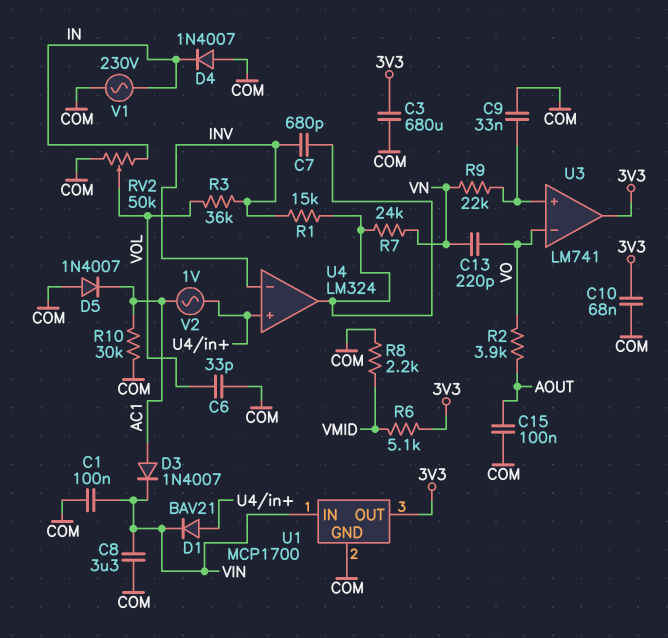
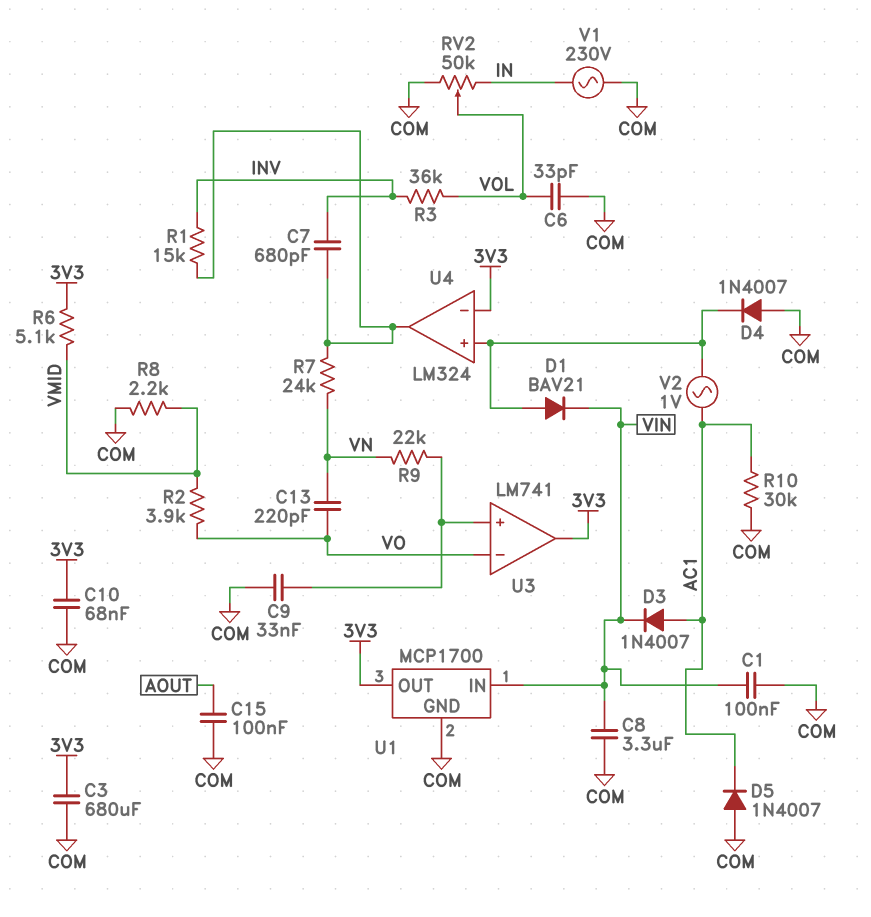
D4: diode 1N4007 (A COM, K IN) -> diode 1N4007 (A COM, K U4/in+)
R2: 3.9k (AOUT, VO) -> 3.9k (VMID, VO)
U4 pin in-: INV -> 3V3

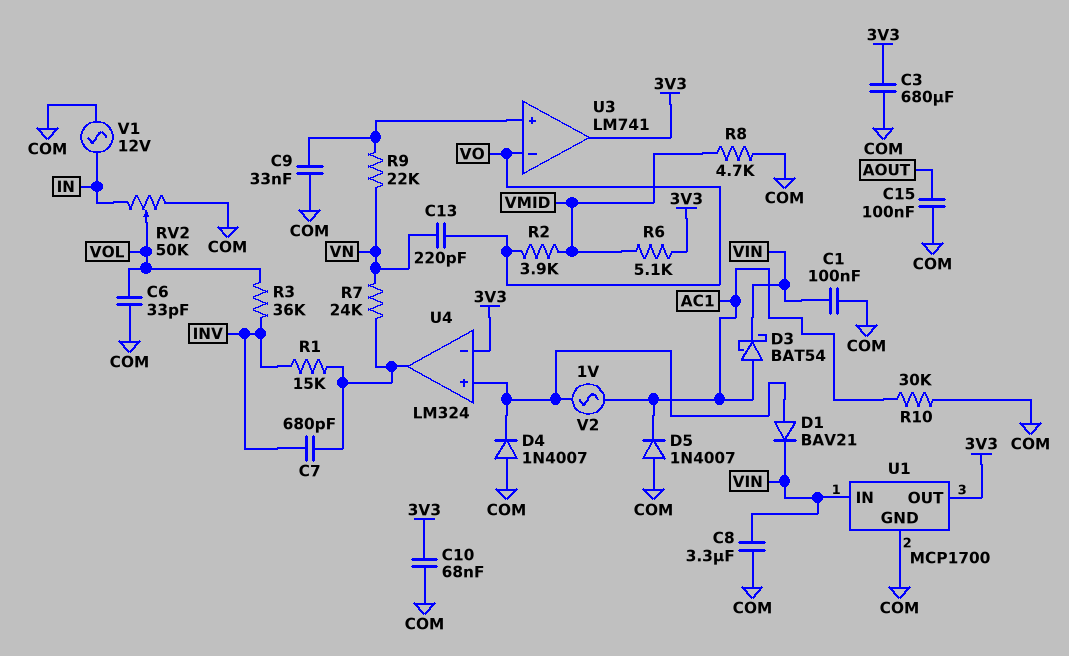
D3: diode 1N4007 (A AC1, K VIN) -> schottky BAT54 (A AC1, K VIN)
R8: 2.2k (COM, VMID) -> 4.7k (COM, VMID)
V1: AC 230V (COM, IN) -> AC 12V (COM, IN)

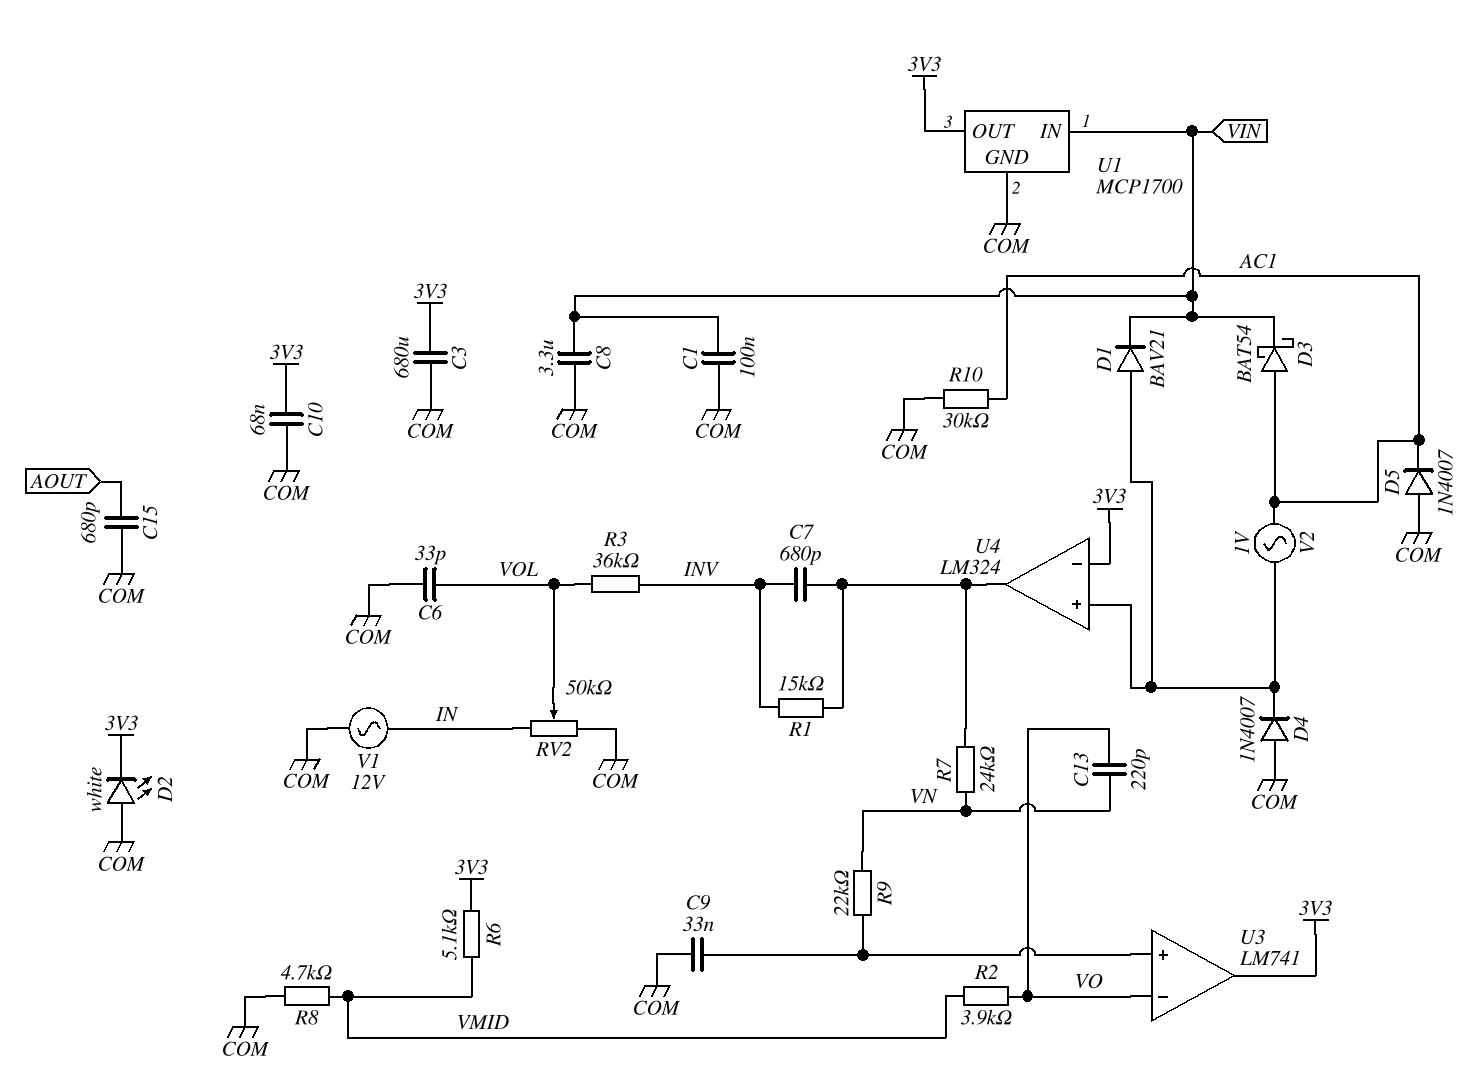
C15: 100nF (AOUT, COM) -> 680pF (AOUT, COM)
D2: none -> LED white (A COM, K 3V3)

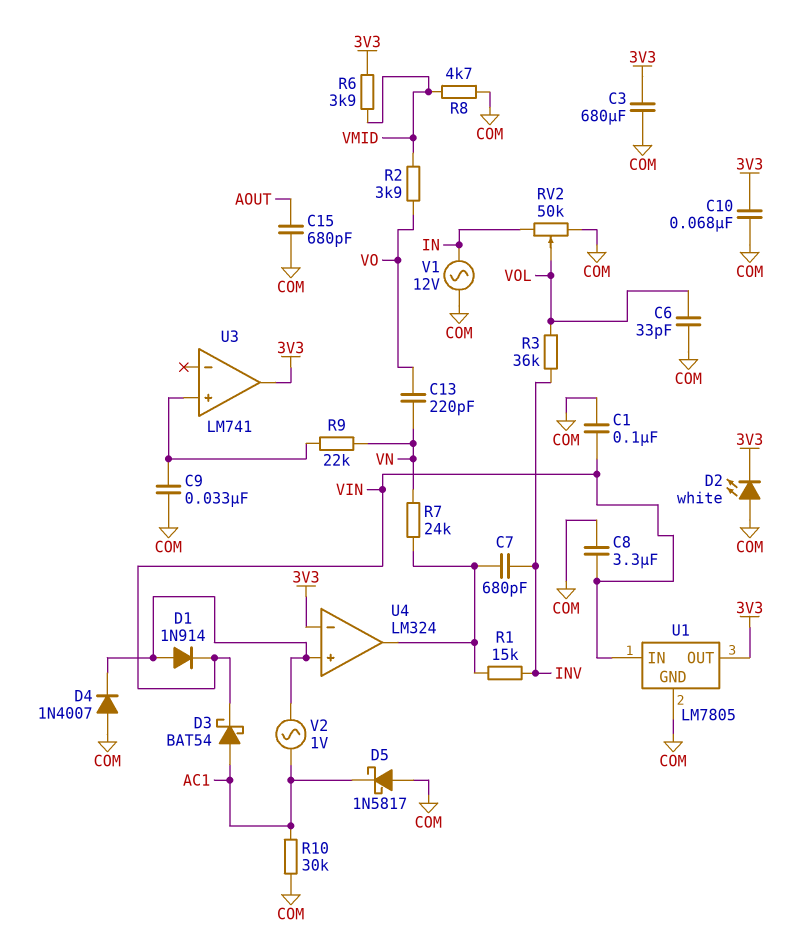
D1: diode BAV21 (A U4/in+, K VIN) -> diode 1N914 (A U4/in+, K VIN)
D5: diode 1N4007 (A COM, K AC1) -> schottky 1N5817 (A COM, K AC1)
R6: 5.1k (3V3, VMID) -> 3.9k (3V3, VMID)
U1: MCP1700 -> LM7805
U3 pin in-: VO -> none

